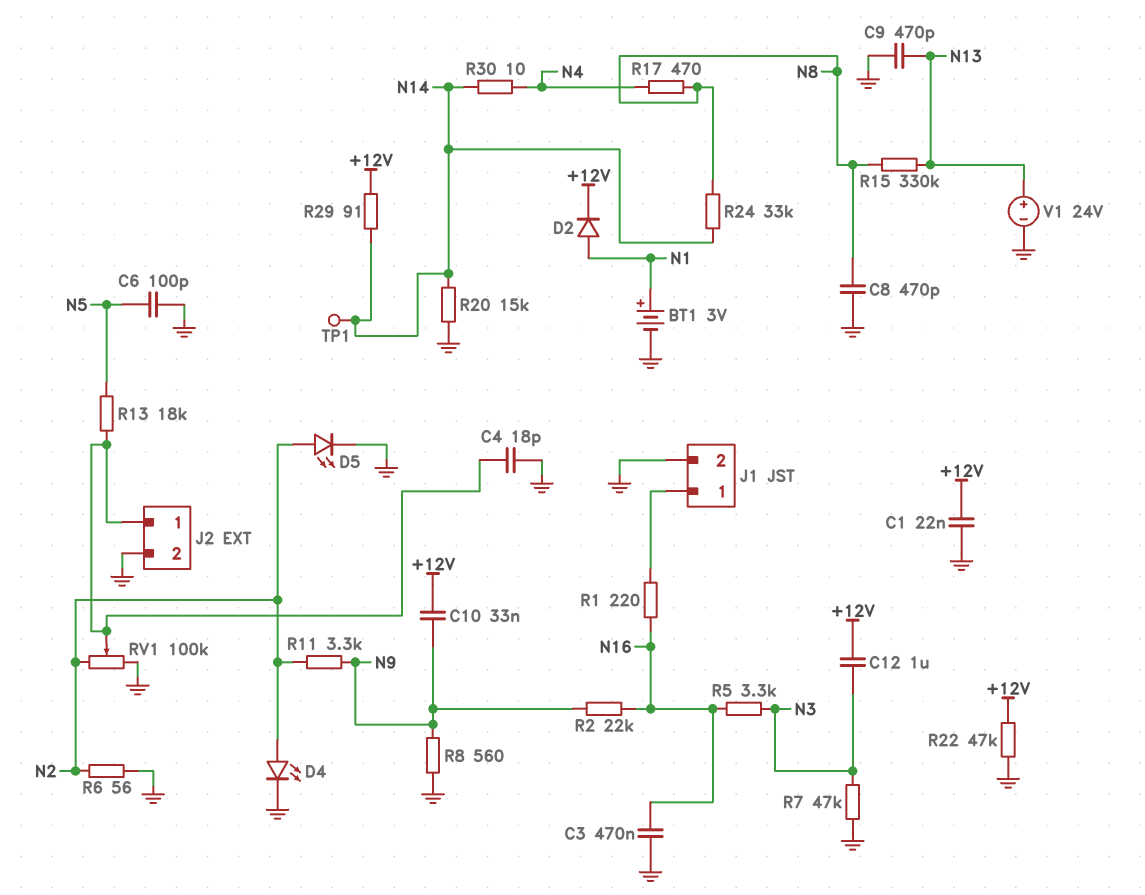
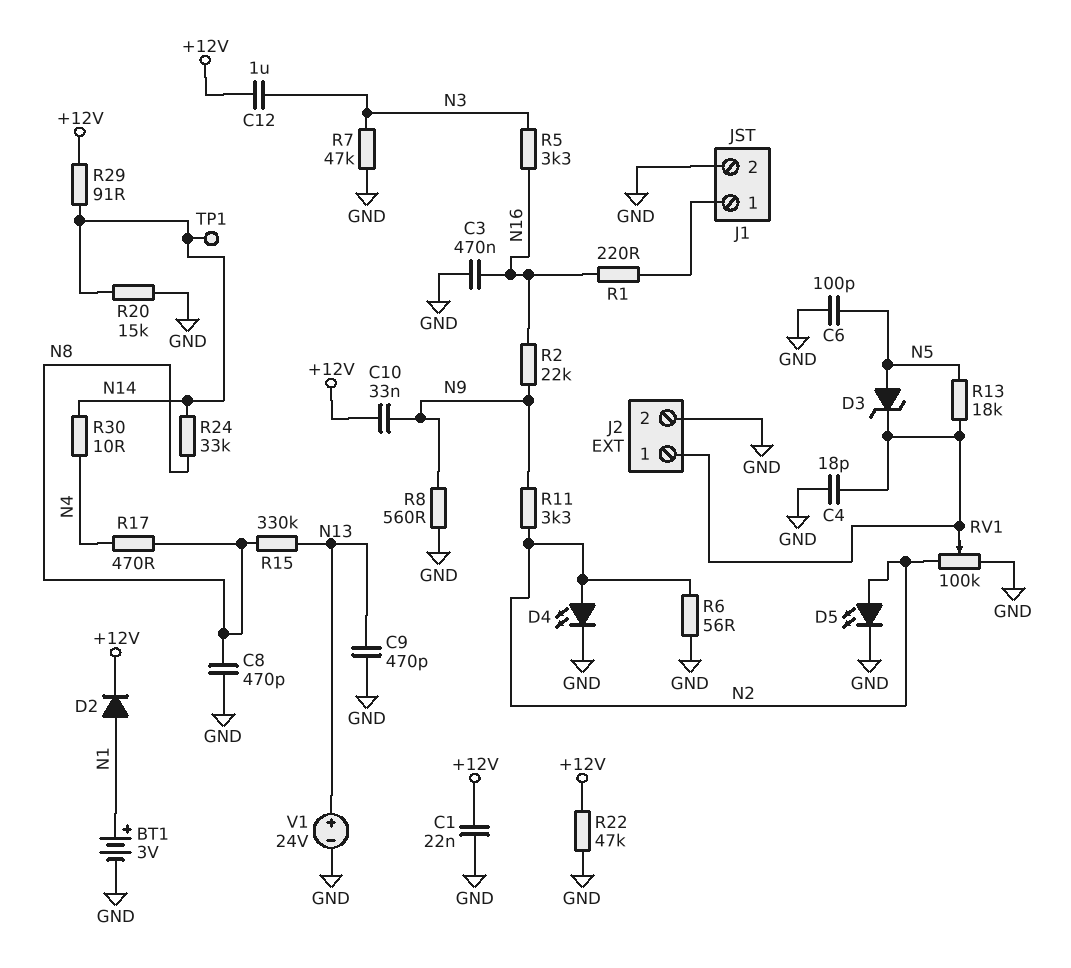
D3: none -> zener (A N5, K J2/1)

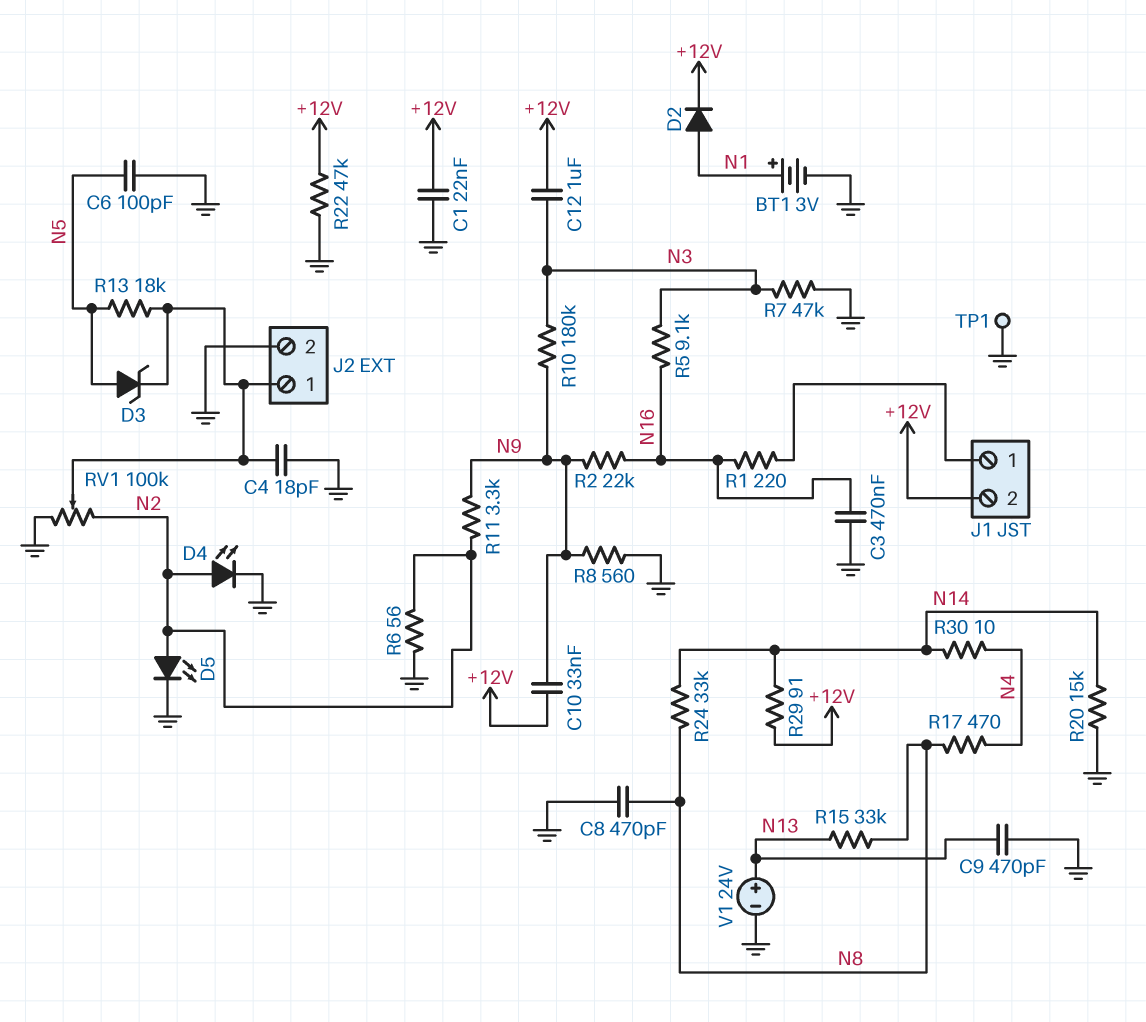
J1 pin 2: GND -> +12V
R5: 3.3k (N3, N16) -> 9.1k (N3, N16)
R10: none -> 180k (N3, N9)
R15: 330k (N8, N13) -> 33k (N8, N13)
TP1: test point (N14) -> test point (GND)

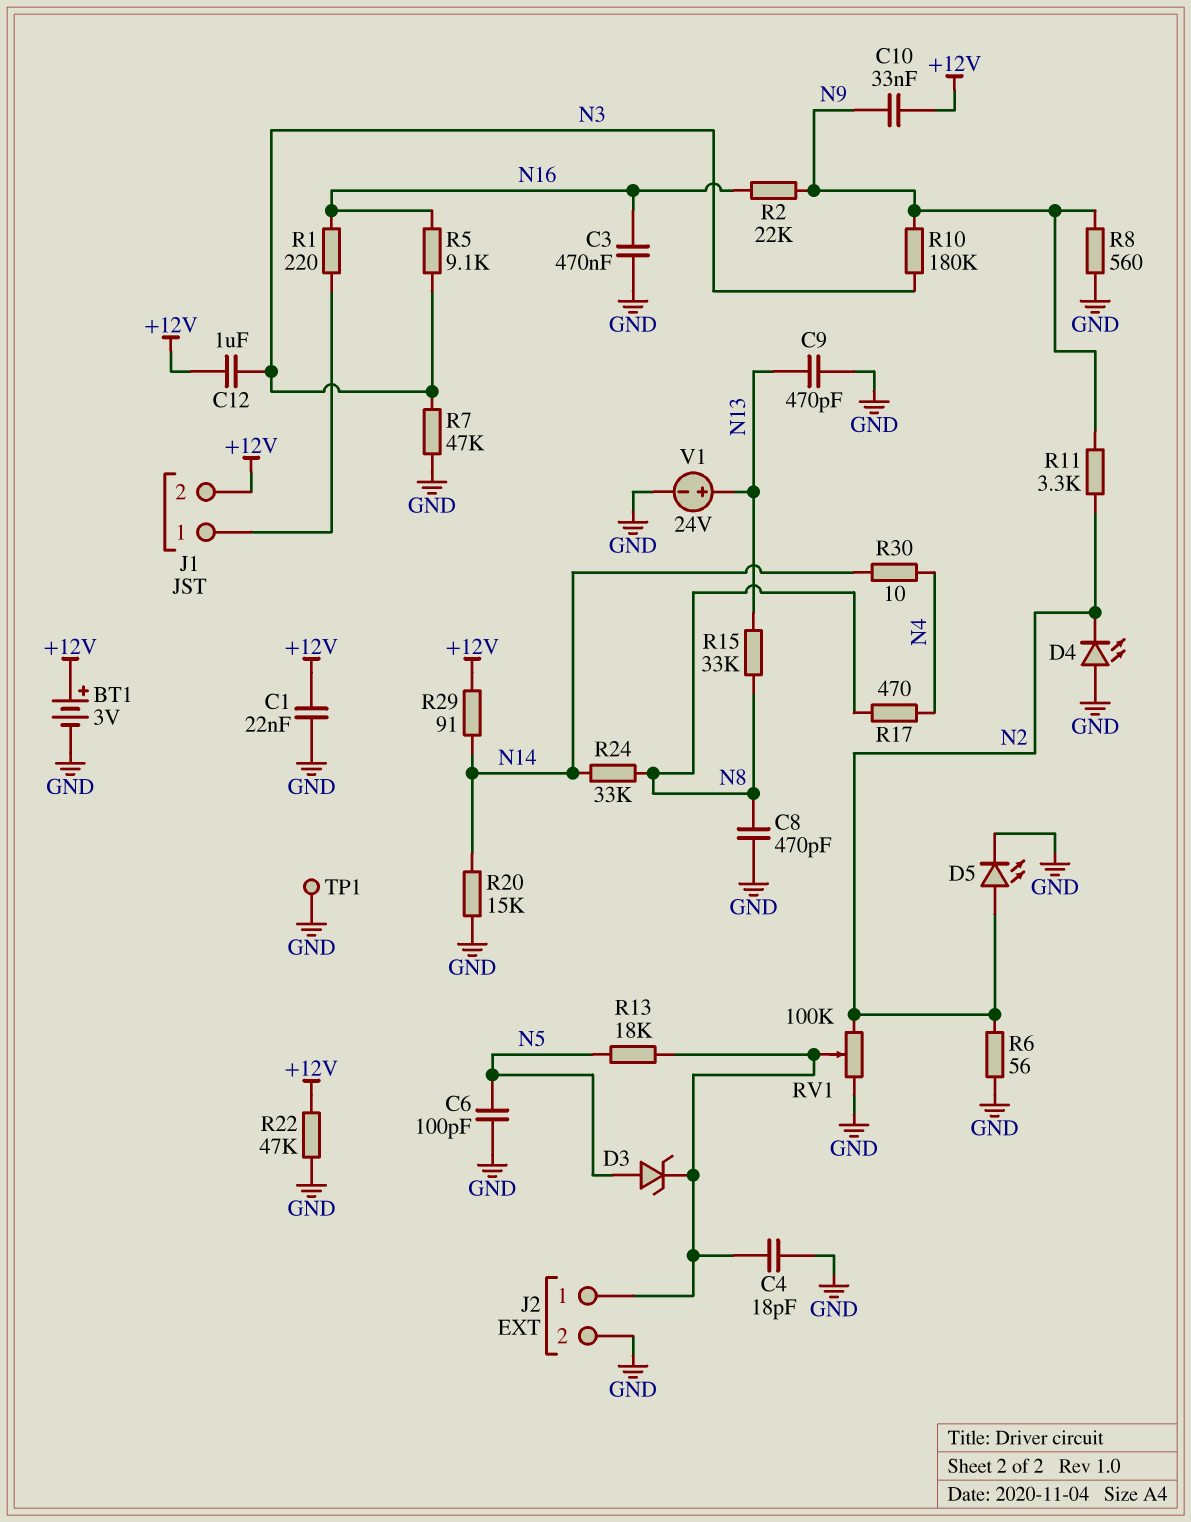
BT1: 3V (plus N1, minus GND) -> 3V (plus +12V, minus GND)
D2: diode (A N1, K +12V) -> none
D4: LED (A N2, K GND) -> LED (A GND, K N2)

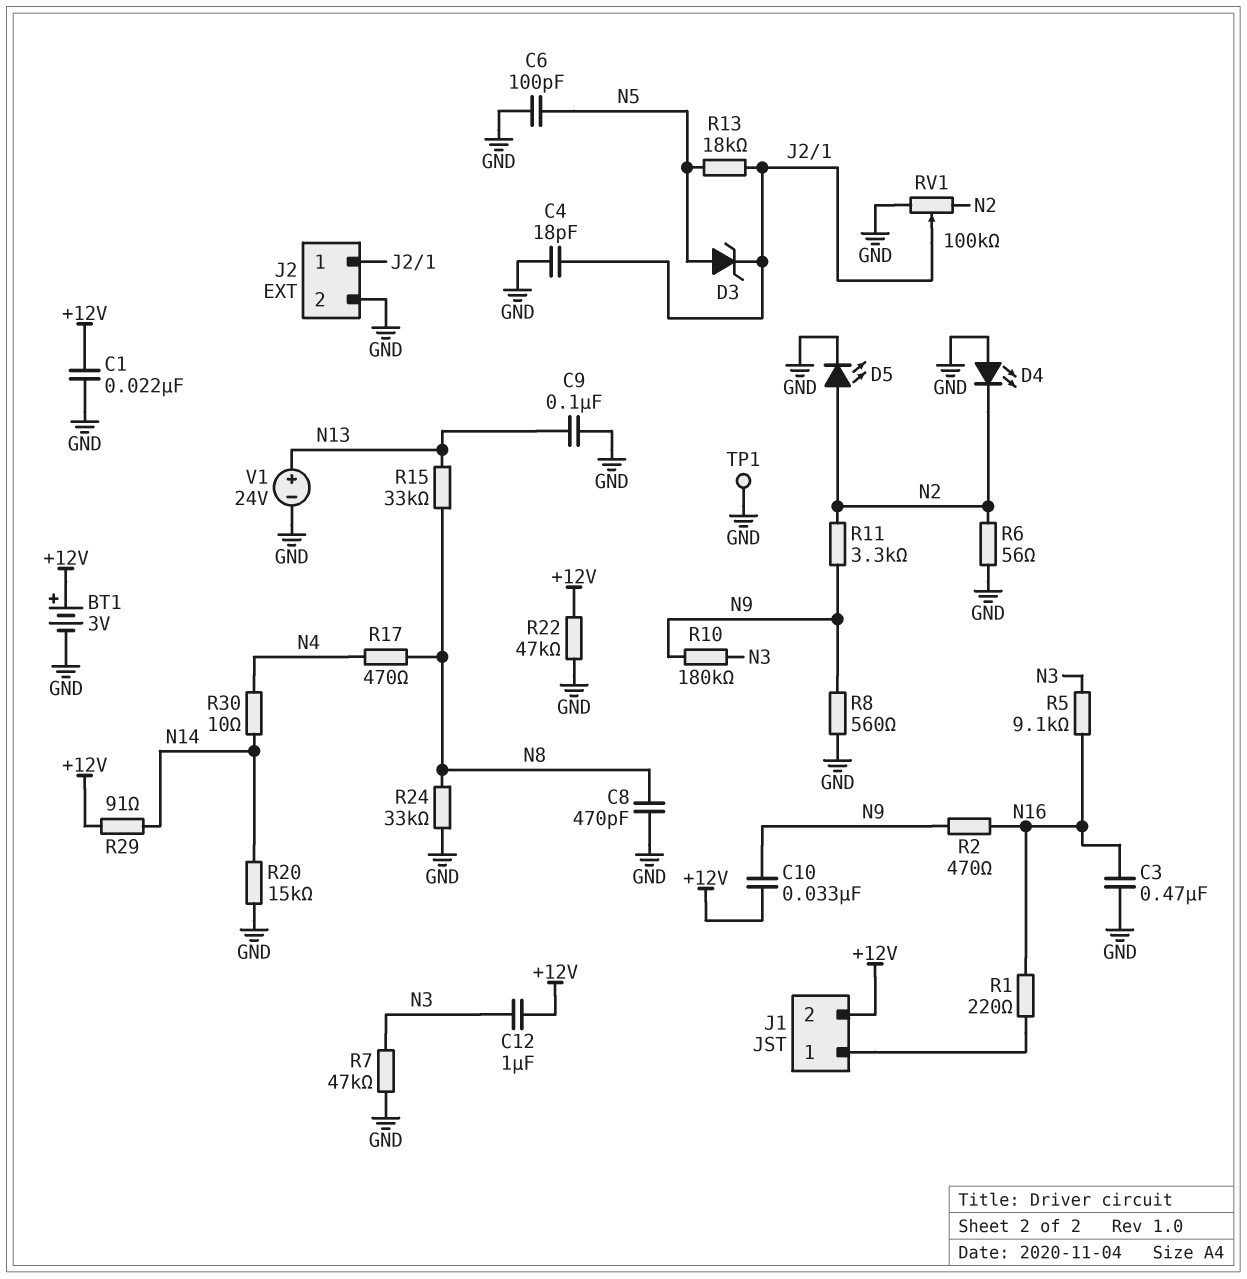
C9: 470pF (GND, N13) -> 100nF (GND, N13)
R2: 22k (N9, N16) -> 470 (N9, N16)
R24: 33k (N8, N14) -> 33k (GND, N8)

